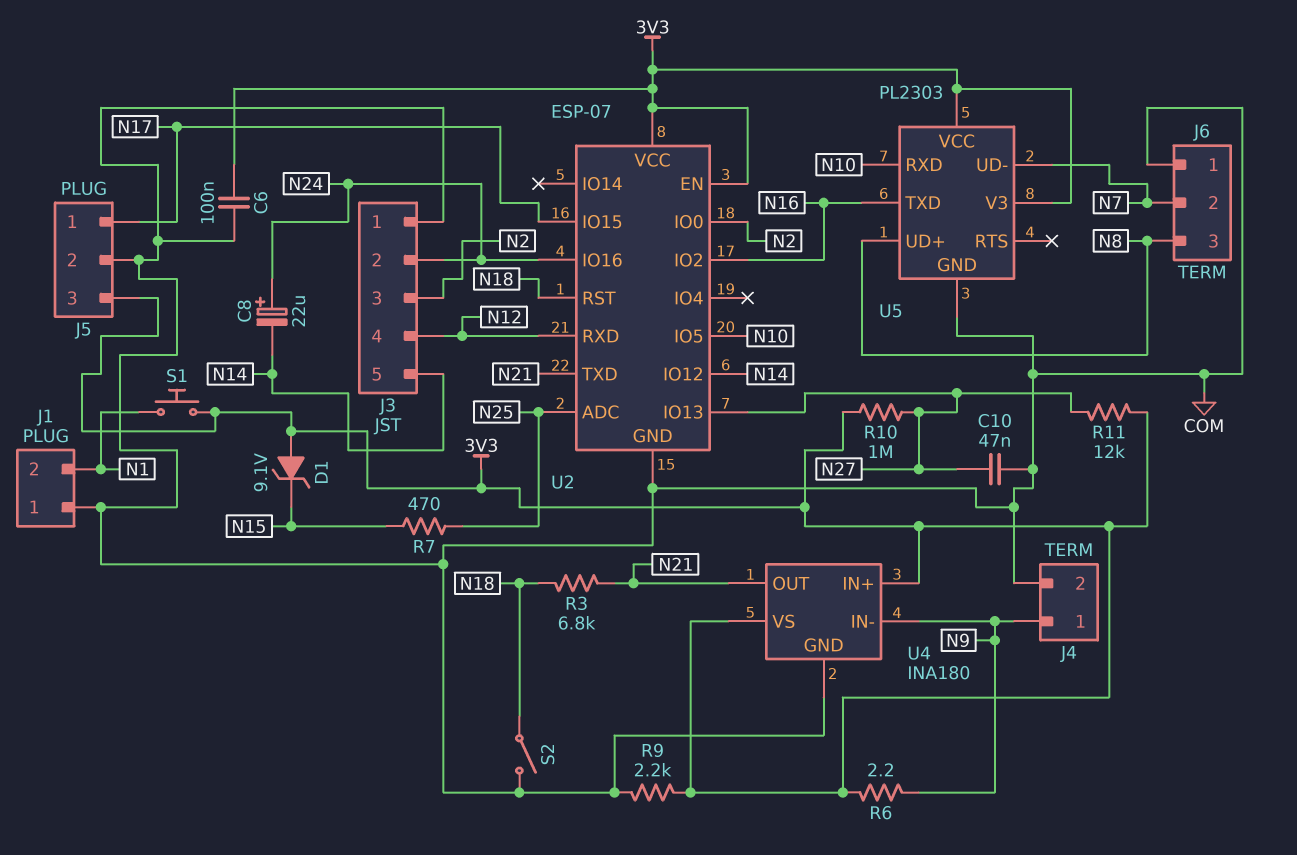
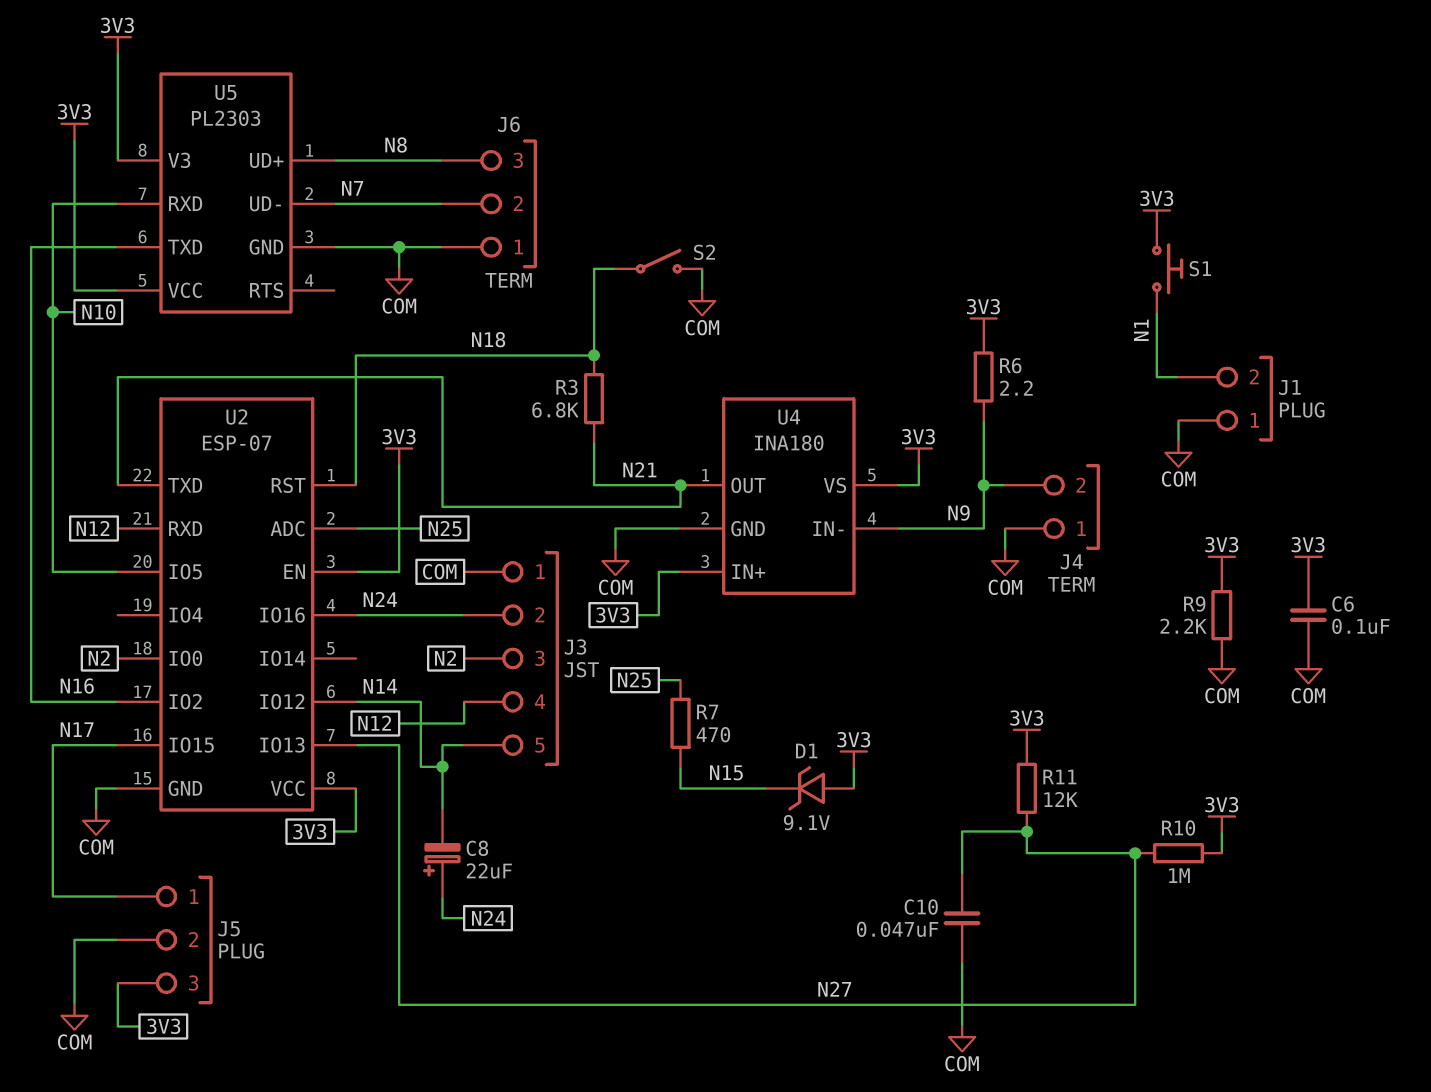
J4 pin 1: N9 -> COM
J4 pin 2: COM -> N9

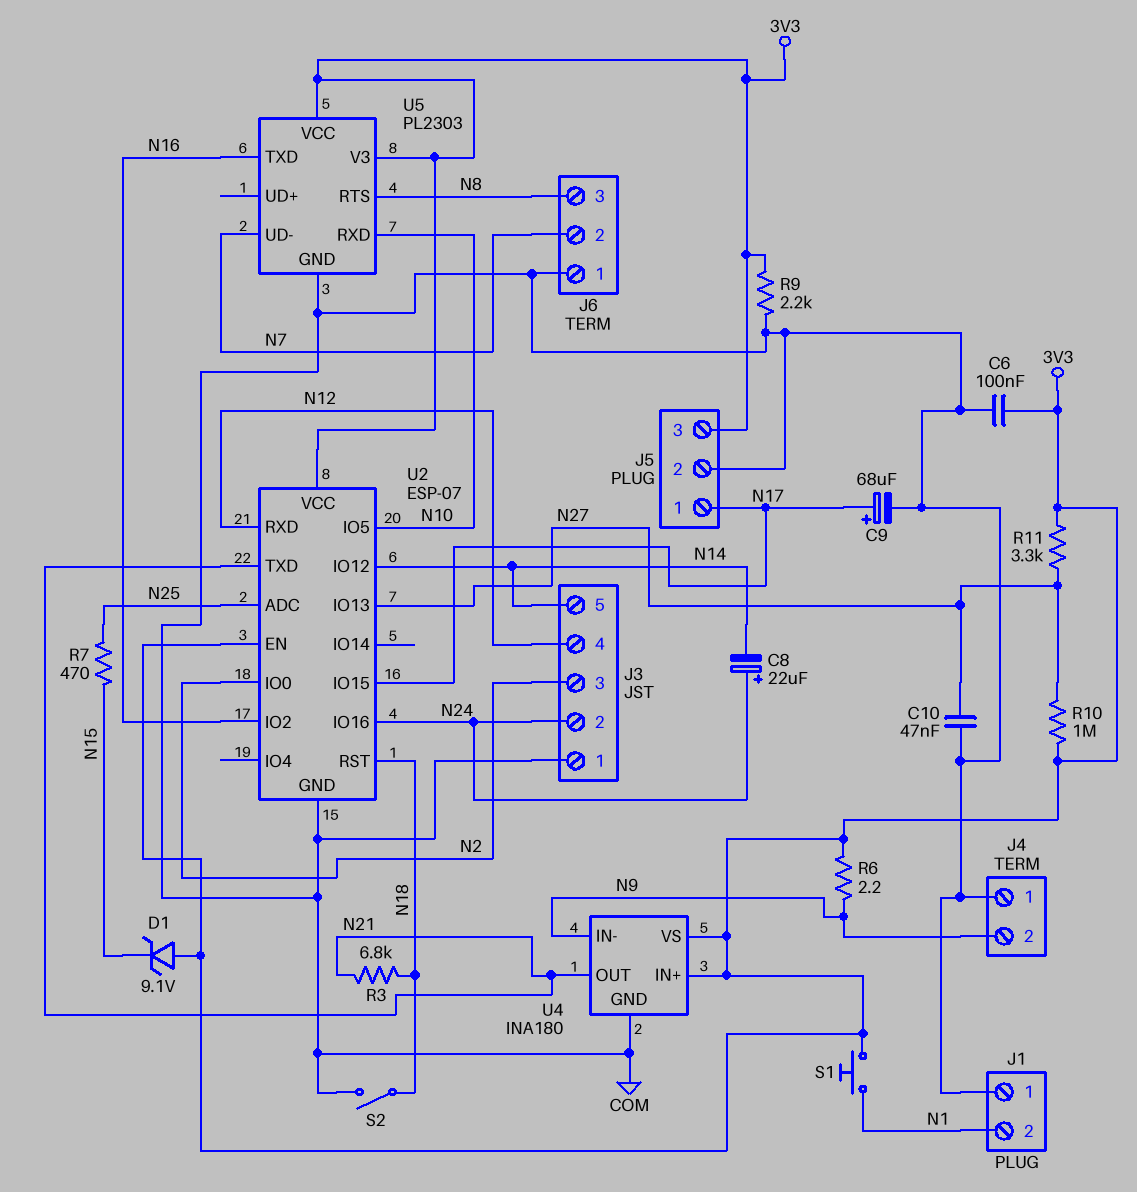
C9: none -> 68uF (plus N17, minus COM)
R11: 12k (3V3, N27) -> 3.3k (3V3, N27)
U5 pin RTS: none -> N8
U5 pin UD+: N8 -> none

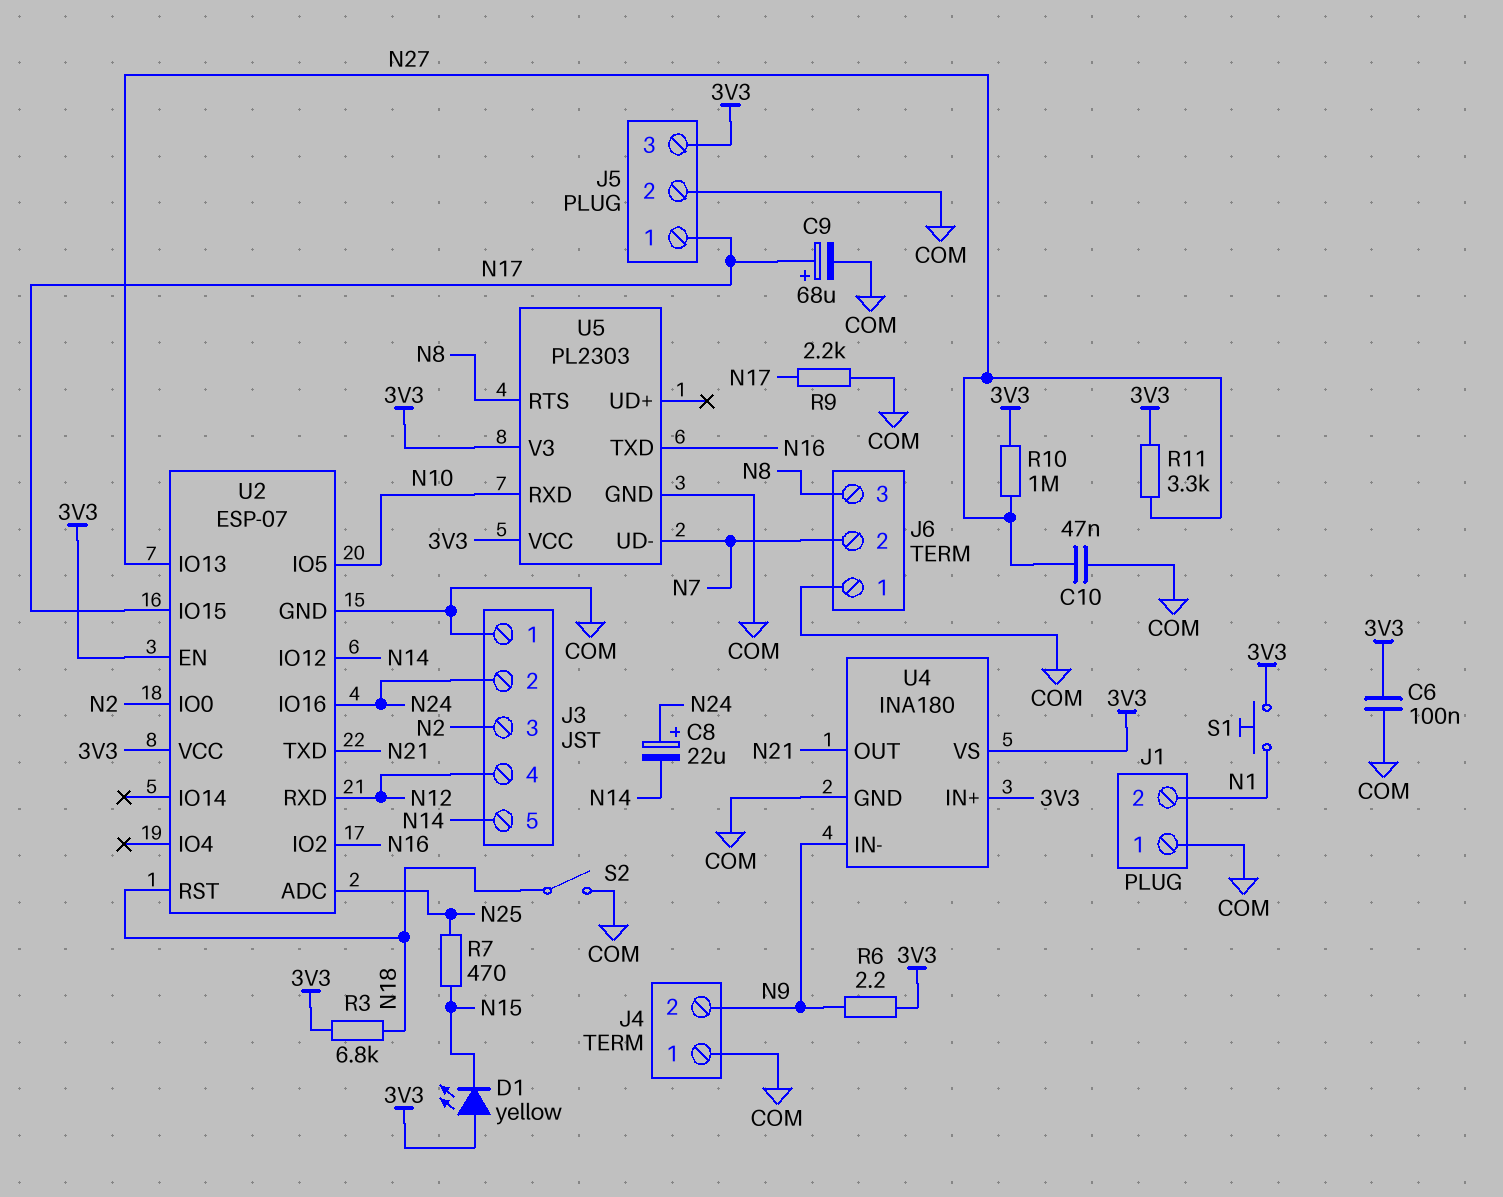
D1: zener 9.1V (A 3V3, K N15) -> LED yellow (A 3V3, K N15)
R3: 6.8k (N18, N21) -> 6.8k (3V3, N18)
R9: 2.2k (3V3, COM) -> 2.2k (COM, N17)

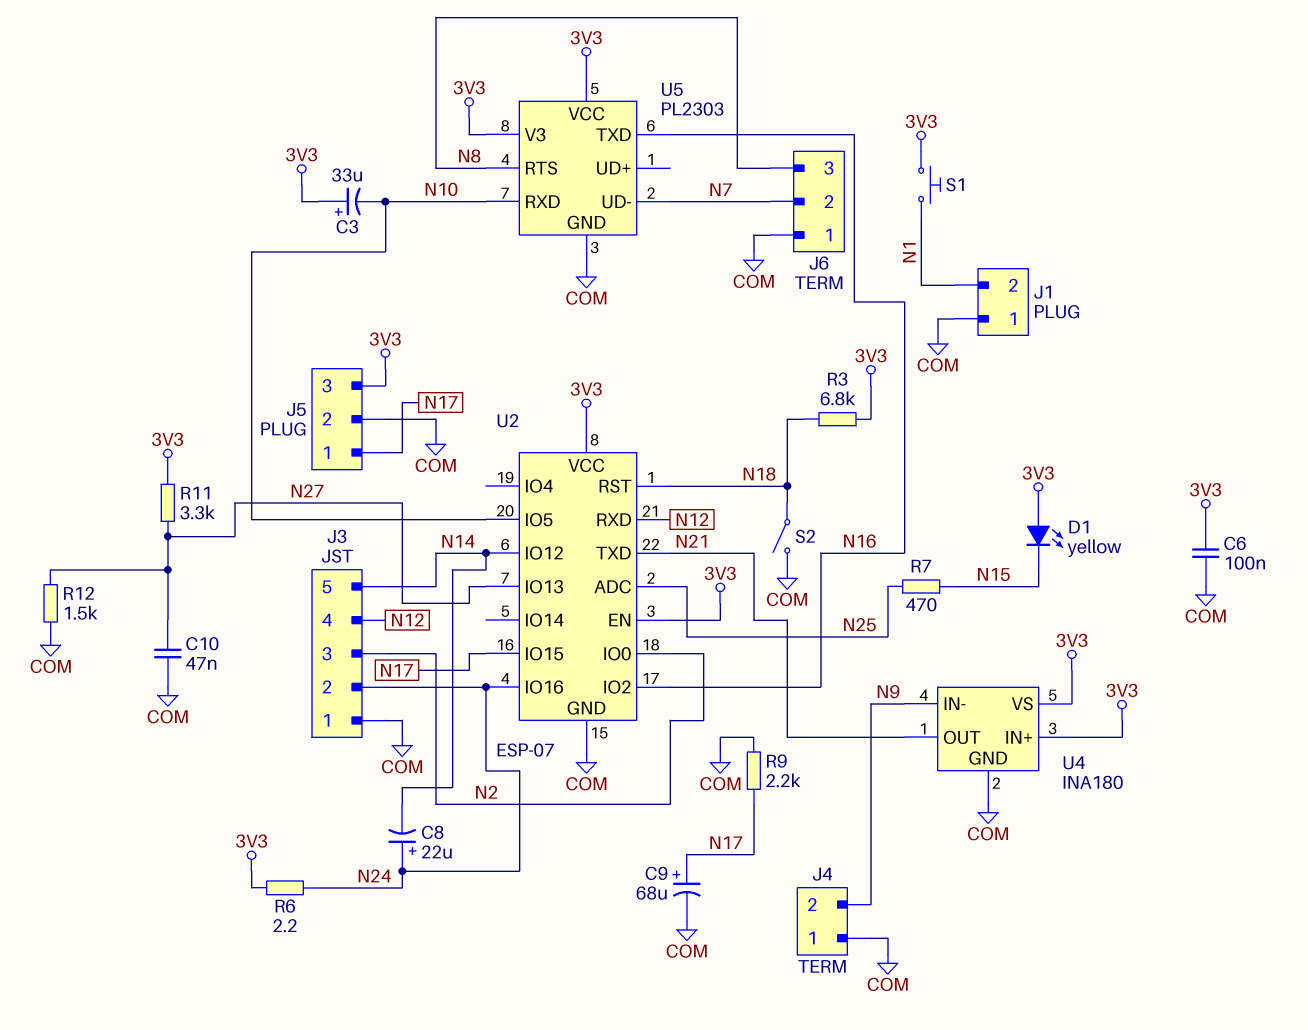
C3: none -> 33uF (plus 3V3, minus N10)
R6: 2.2 (3V3, N9) -> 2.2 (3V3, N24)
R10: 1M (3V3, N27) -> none
R12: none -> 1.5k (COM, N27)

